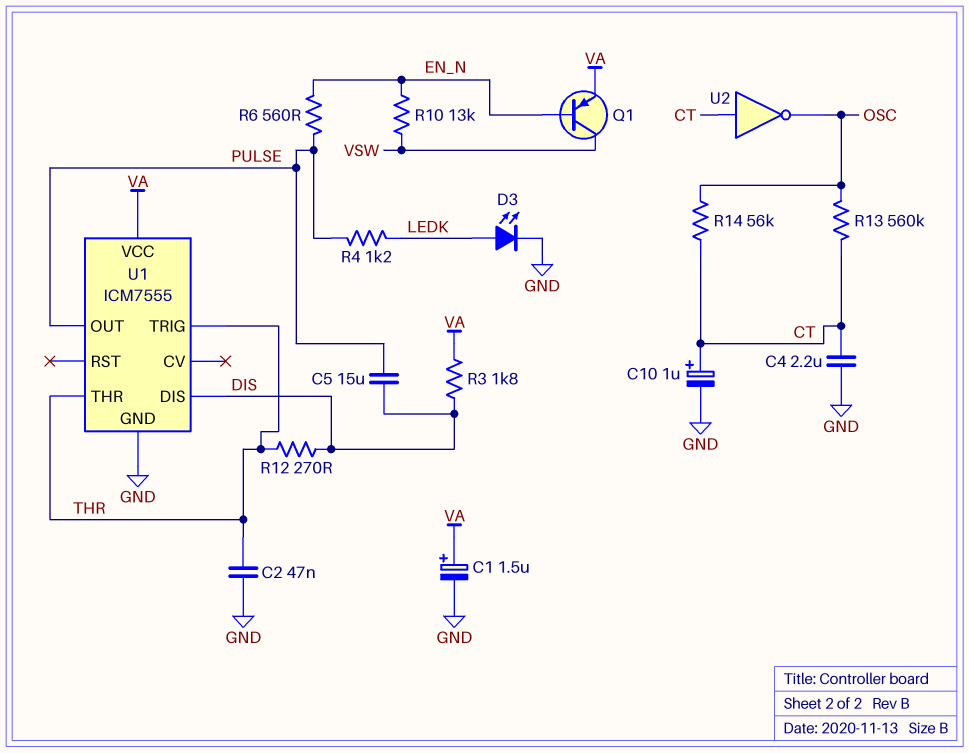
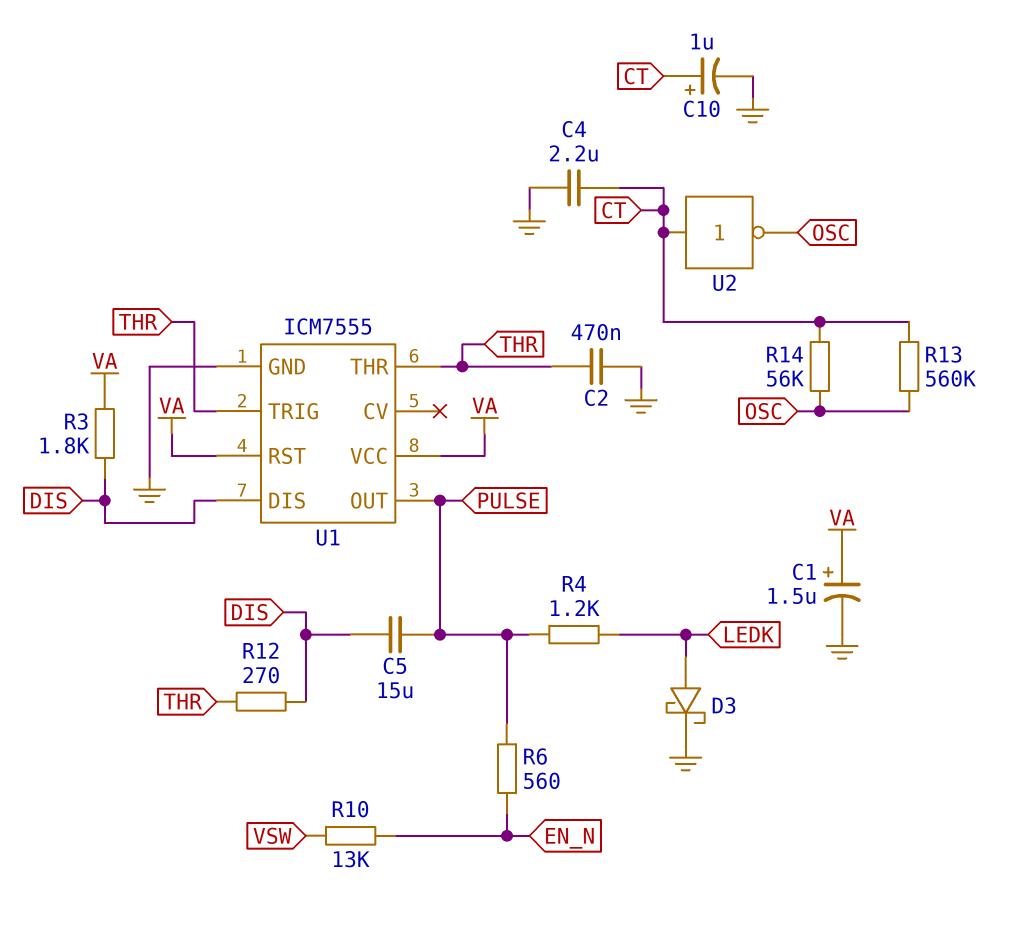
C2: 47nF (GND, THR) -> 470nF (GND, THR)
D3: LED (A LEDK, K GND) -> schottky (A LEDK, K GND)
Q1: PNP (B EN_N, C VSW, E VA) -> none
U1 pin RST: none -> VA

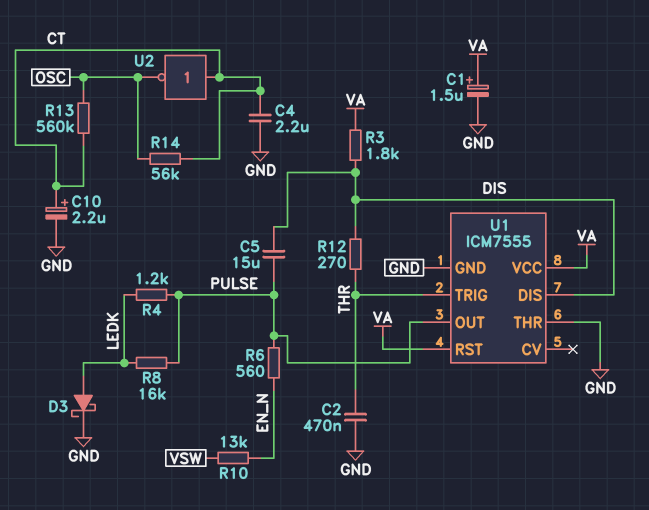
C10: 1uF (plus CT, minus GND) -> 2.2uF (plus CT, minus GND)
R8: none -> 16k (LEDK, PULSE)
U1 pin THR: THR -> GND

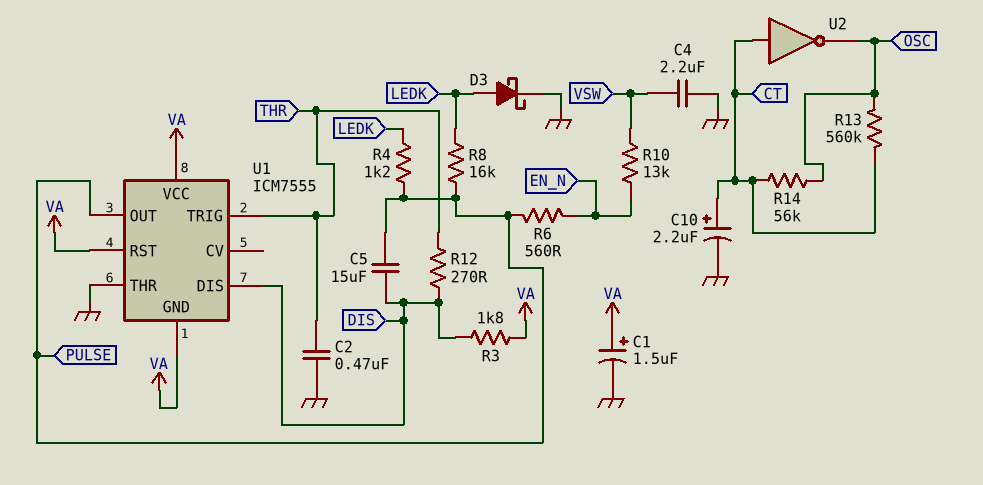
C4: 2.2uF (CT, GND) -> 2.2uF (GND, VSW)
U1 pin GND: GND -> VA

